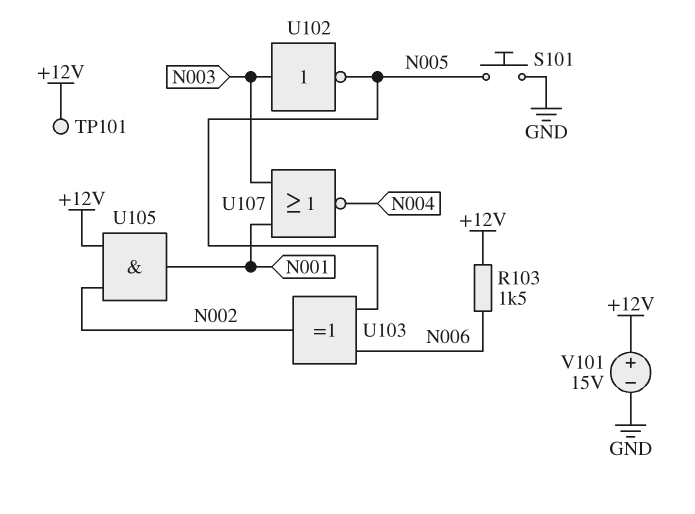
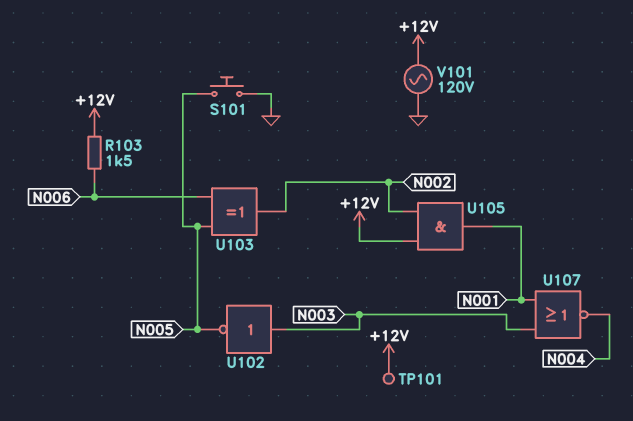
V101: 15V (plus +12V, minus GND) -> AC 120V (+12V, GND)

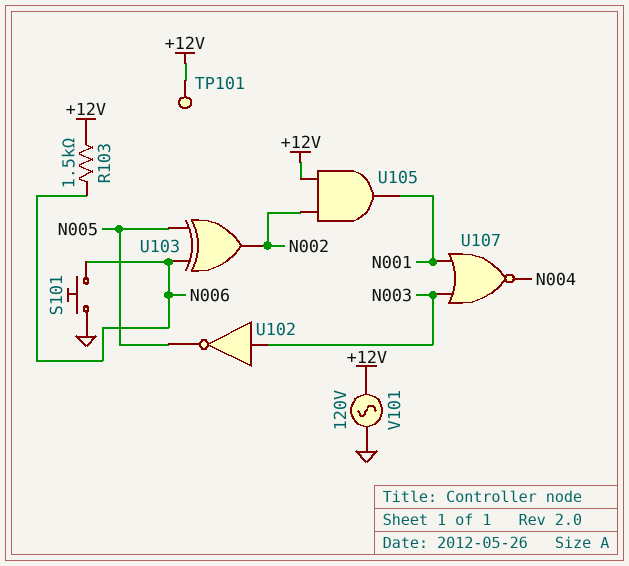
S101: button (GND, N005) -> button (GND, N006)

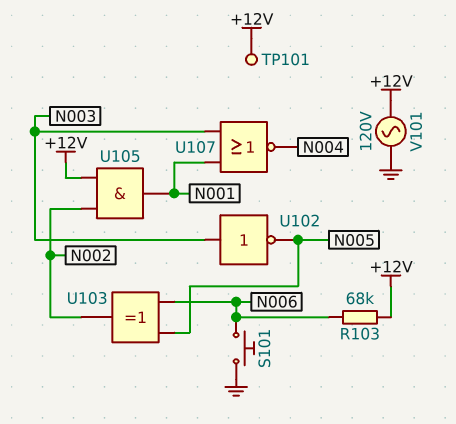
R103: 1.5k (+12V, N006) -> 68k (+12V, N006)

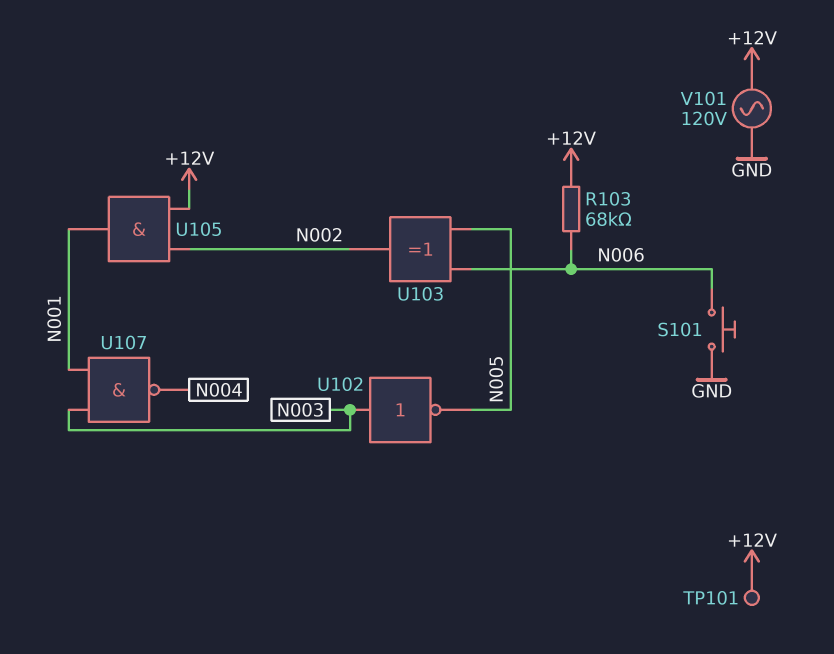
U107: NOR (in N001, in N003, out N004) -> NAND (in N001, in N003, out N004)

